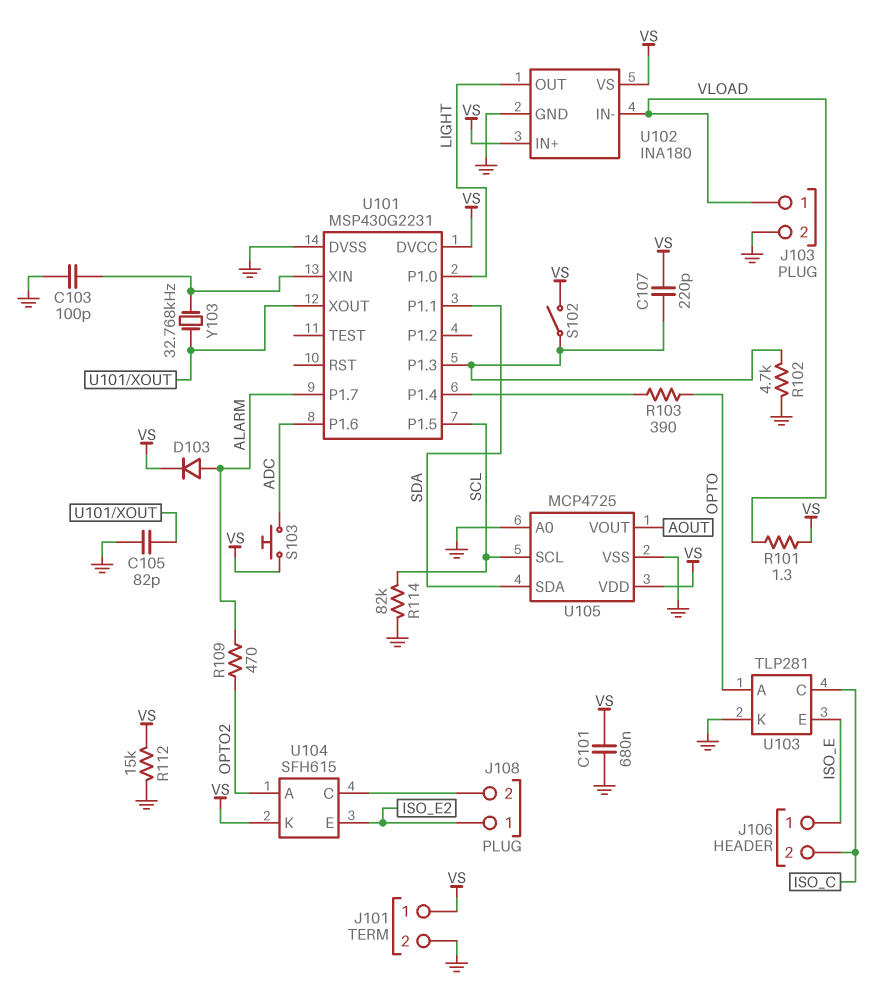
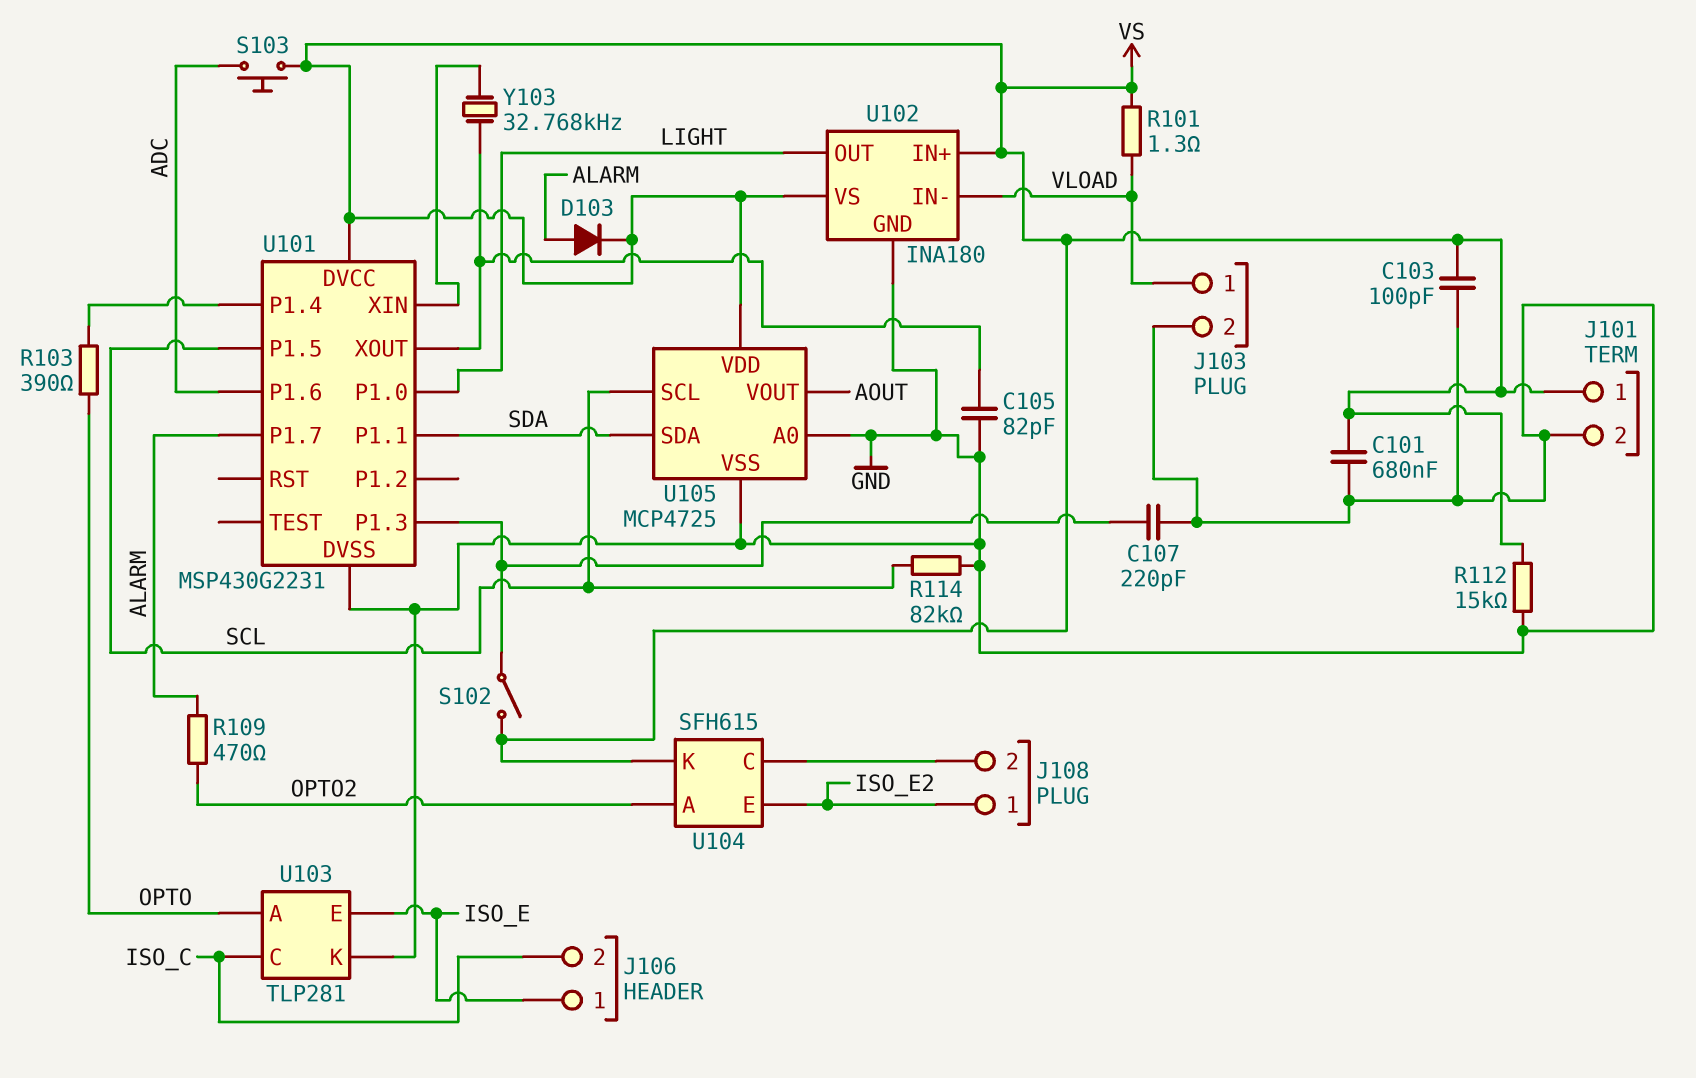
C103: 100pF (GND, U101/XIN) -> 100pF (GND, VS)
C107: 220pF (U101/P1.3, VS) -> 220pF (GND, U101/P1.3)
R102: 4.7k (GND, U101/P1.3) -> none

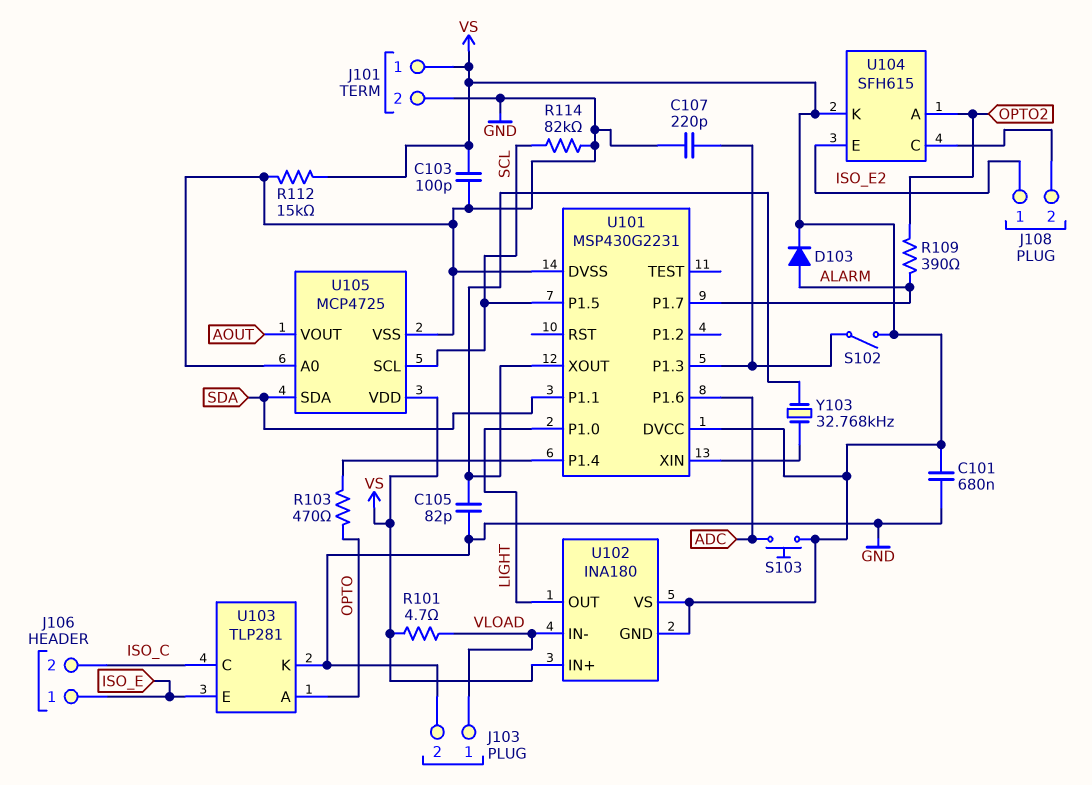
R101: 1.3 (VLOAD, VS) -> 4.7 (VLOAD, VS)
R103: 390 (OPTO, U101/P1.4) -> 470 (OPTO, U101/P1.4)
R109: 470 (ALARM, OPTO2) -> 390 (ALARM, OPTO2)
U102 pin GND: GND -> VS

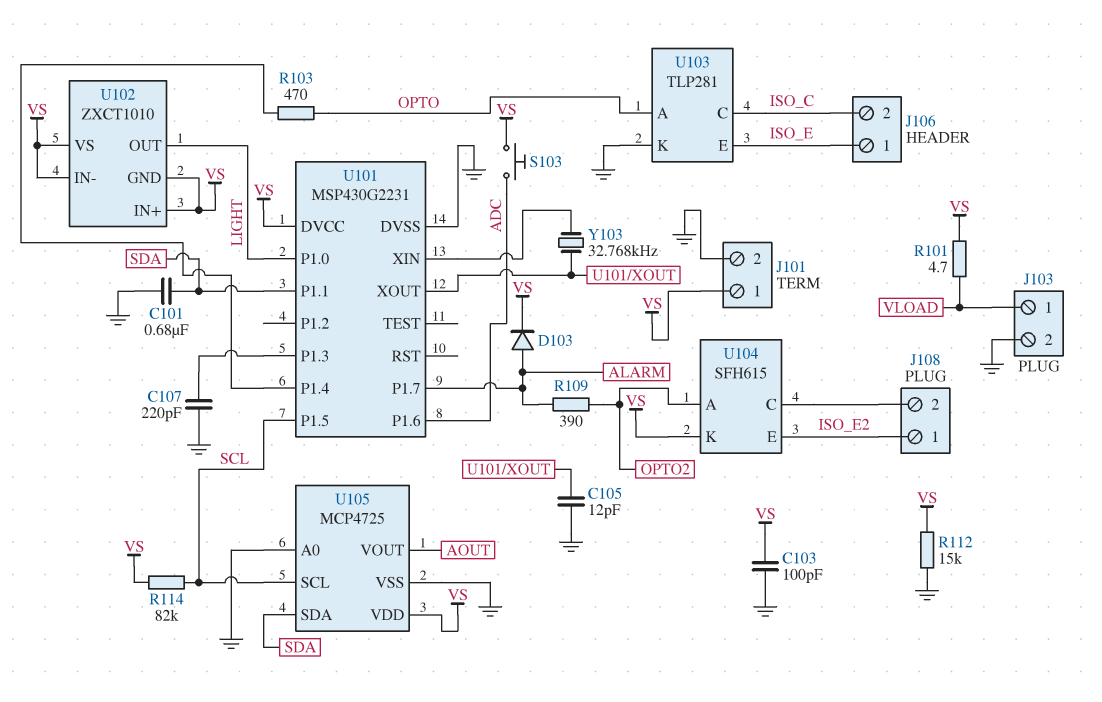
C101: 680nF (GND, VS) -> 680nF (GND, SDA)
C105: 82pF (GND, U101/XOUT) -> 12pF (GND, U101/XOUT)
R114: 82k (GND, SCL) -> 82k (SCL, VS)
S102: switch (U101/P1.3, VS) -> none
U102: INA180 -> ZXCT1010
U102 pin IN-: VLOAD -> VS

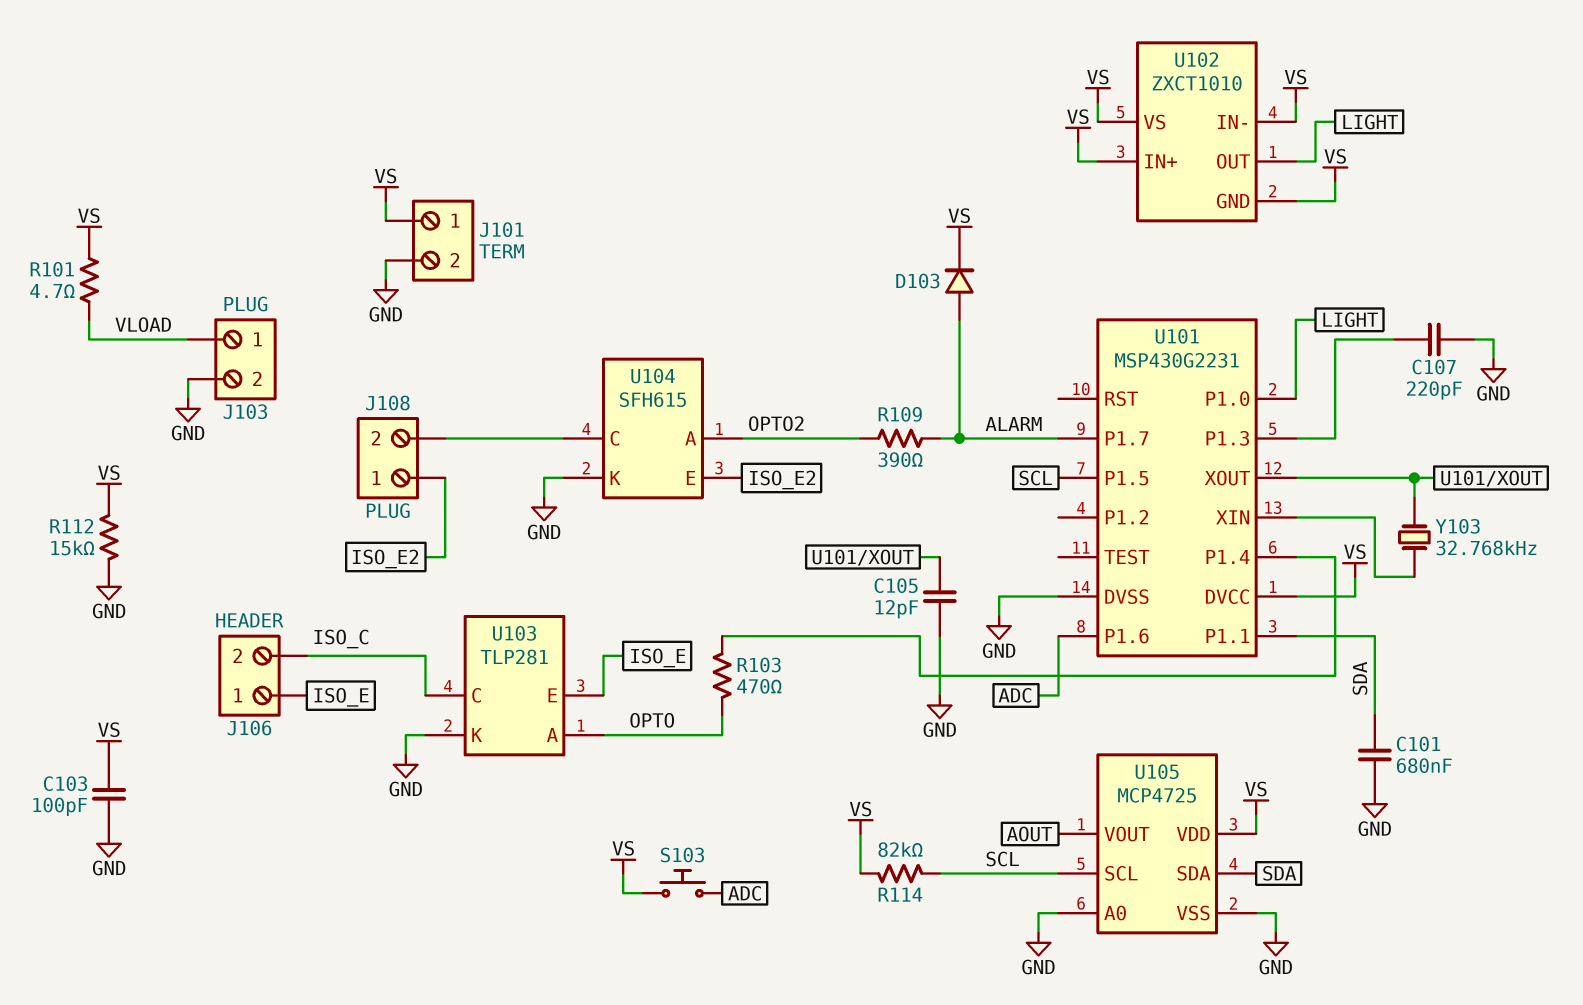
U104 pin K: VS -> GND

